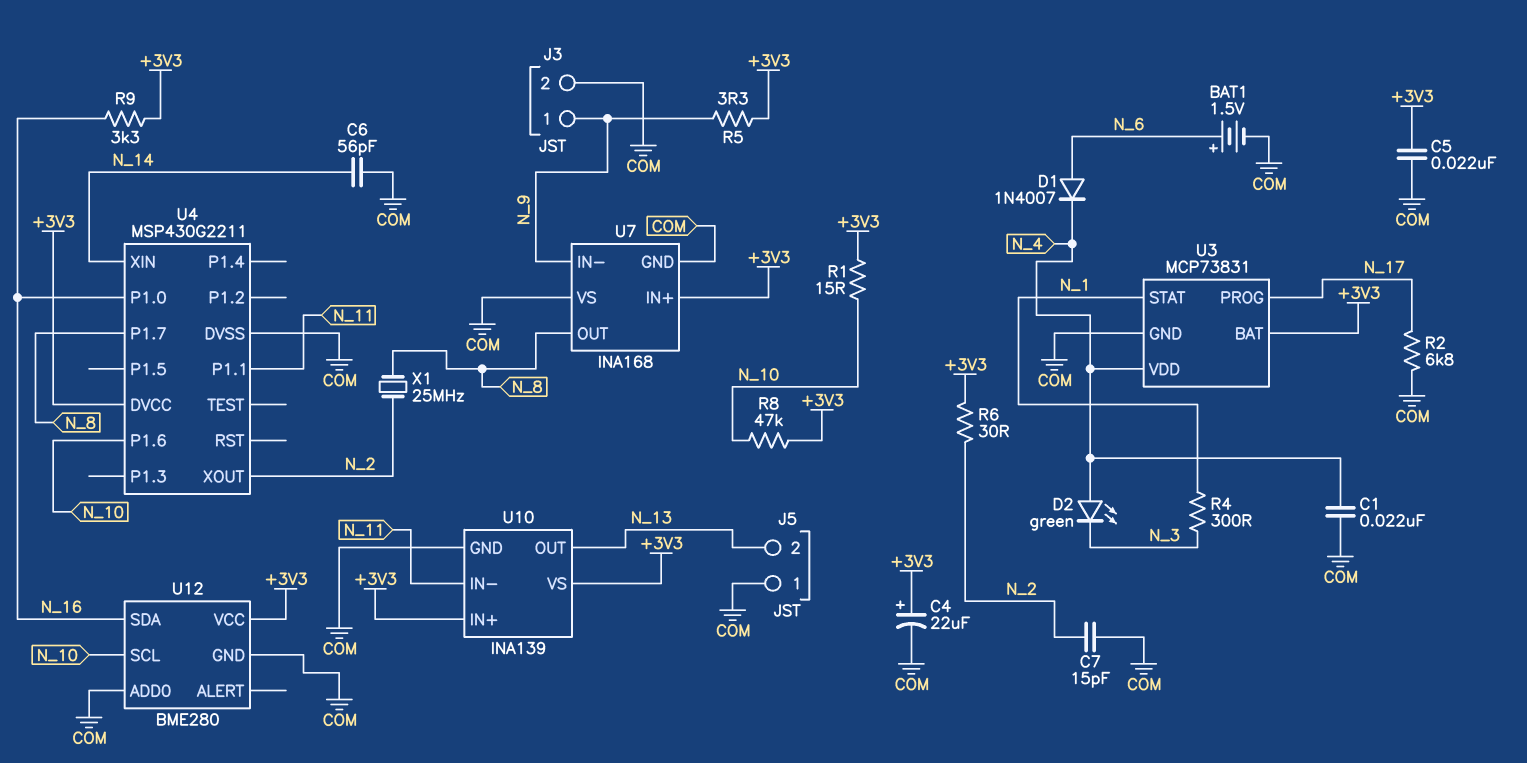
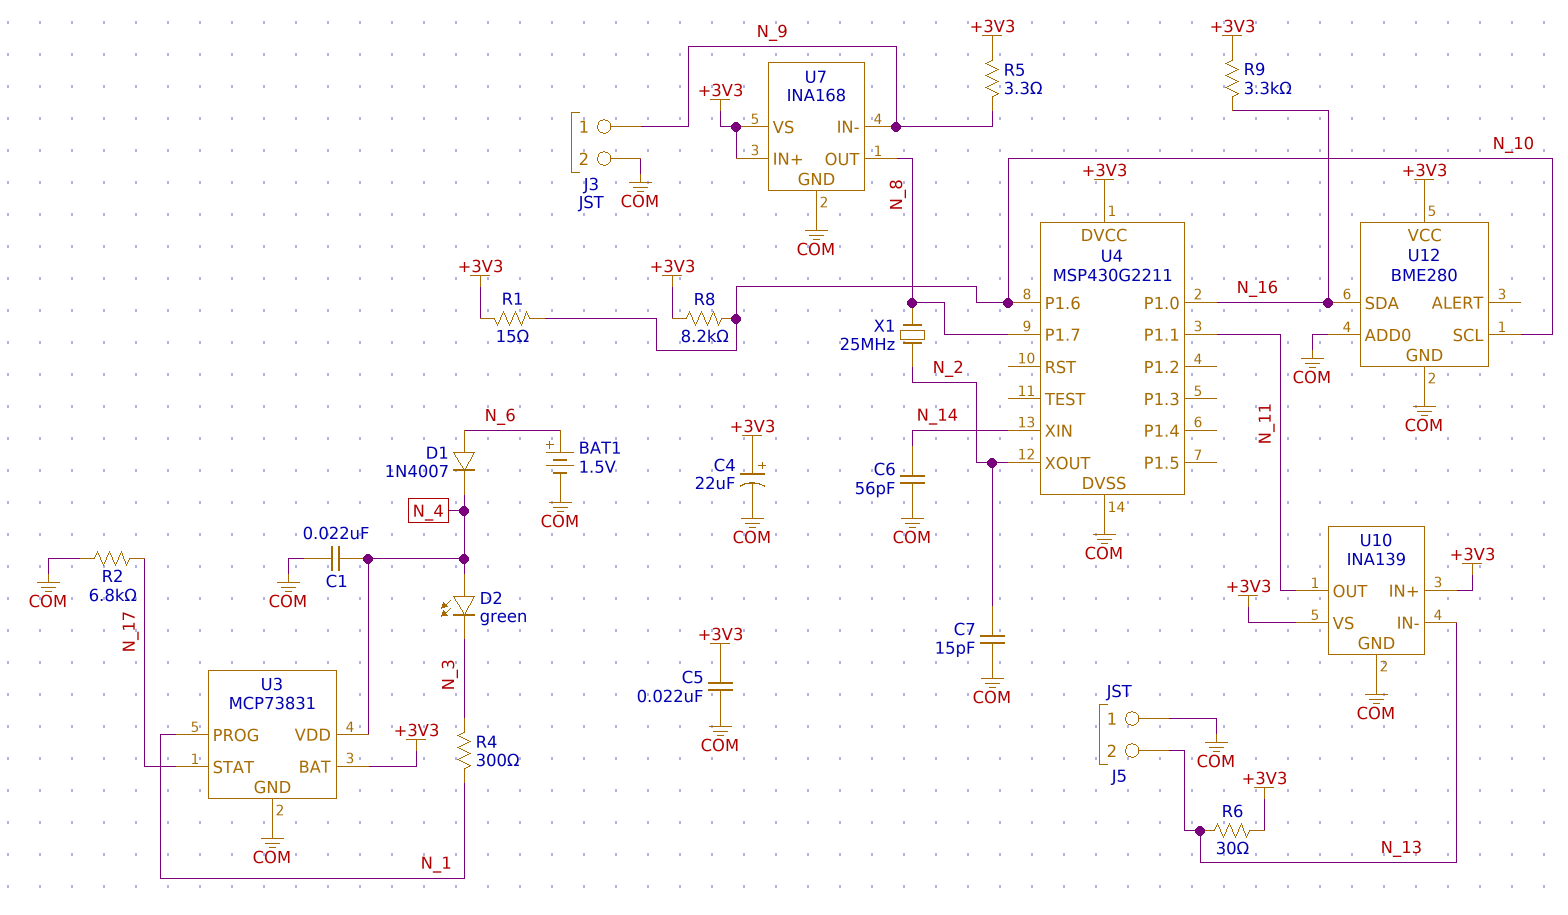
R6: 30 (+3V3, N_2) -> 30 (+3V3, N_13)
R8: 47k (+3V3, N_10) -> 8.2k (+3V3, N_10)
U3 pin PROG: N_17 -> N_1
U3 pin STAT: N_1 -> N_17
U7 pin VS: COM -> +3V3
U10 pin IN-: N_11 -> N_13
U10 pin OUT: N_13 -> N_11

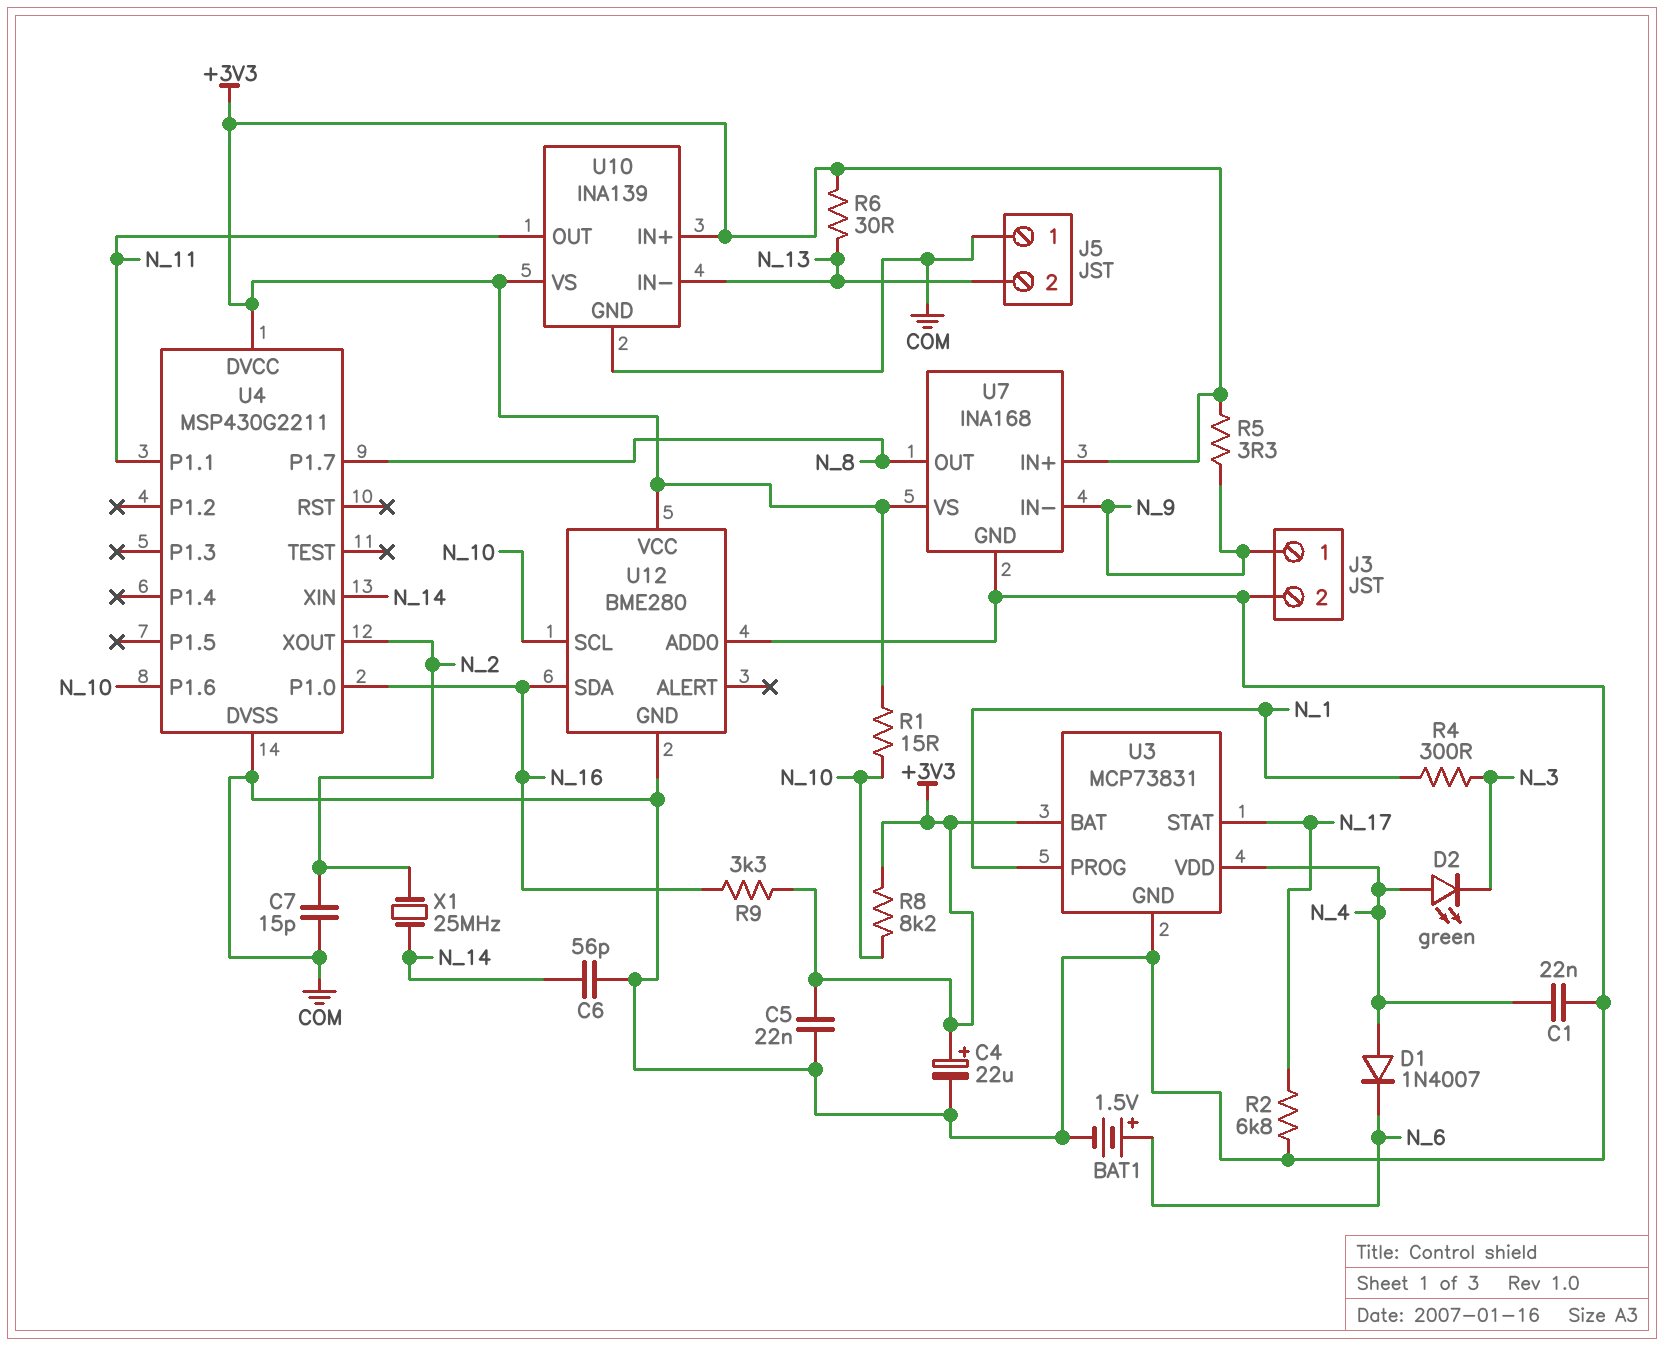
D1: diode 1N4007 (A N_6, K N_4) -> diode 1N4007 (A N_4, K N_6)
X1: 25MHz (N_2, N_8) -> 25MHz (N_2, N_14)

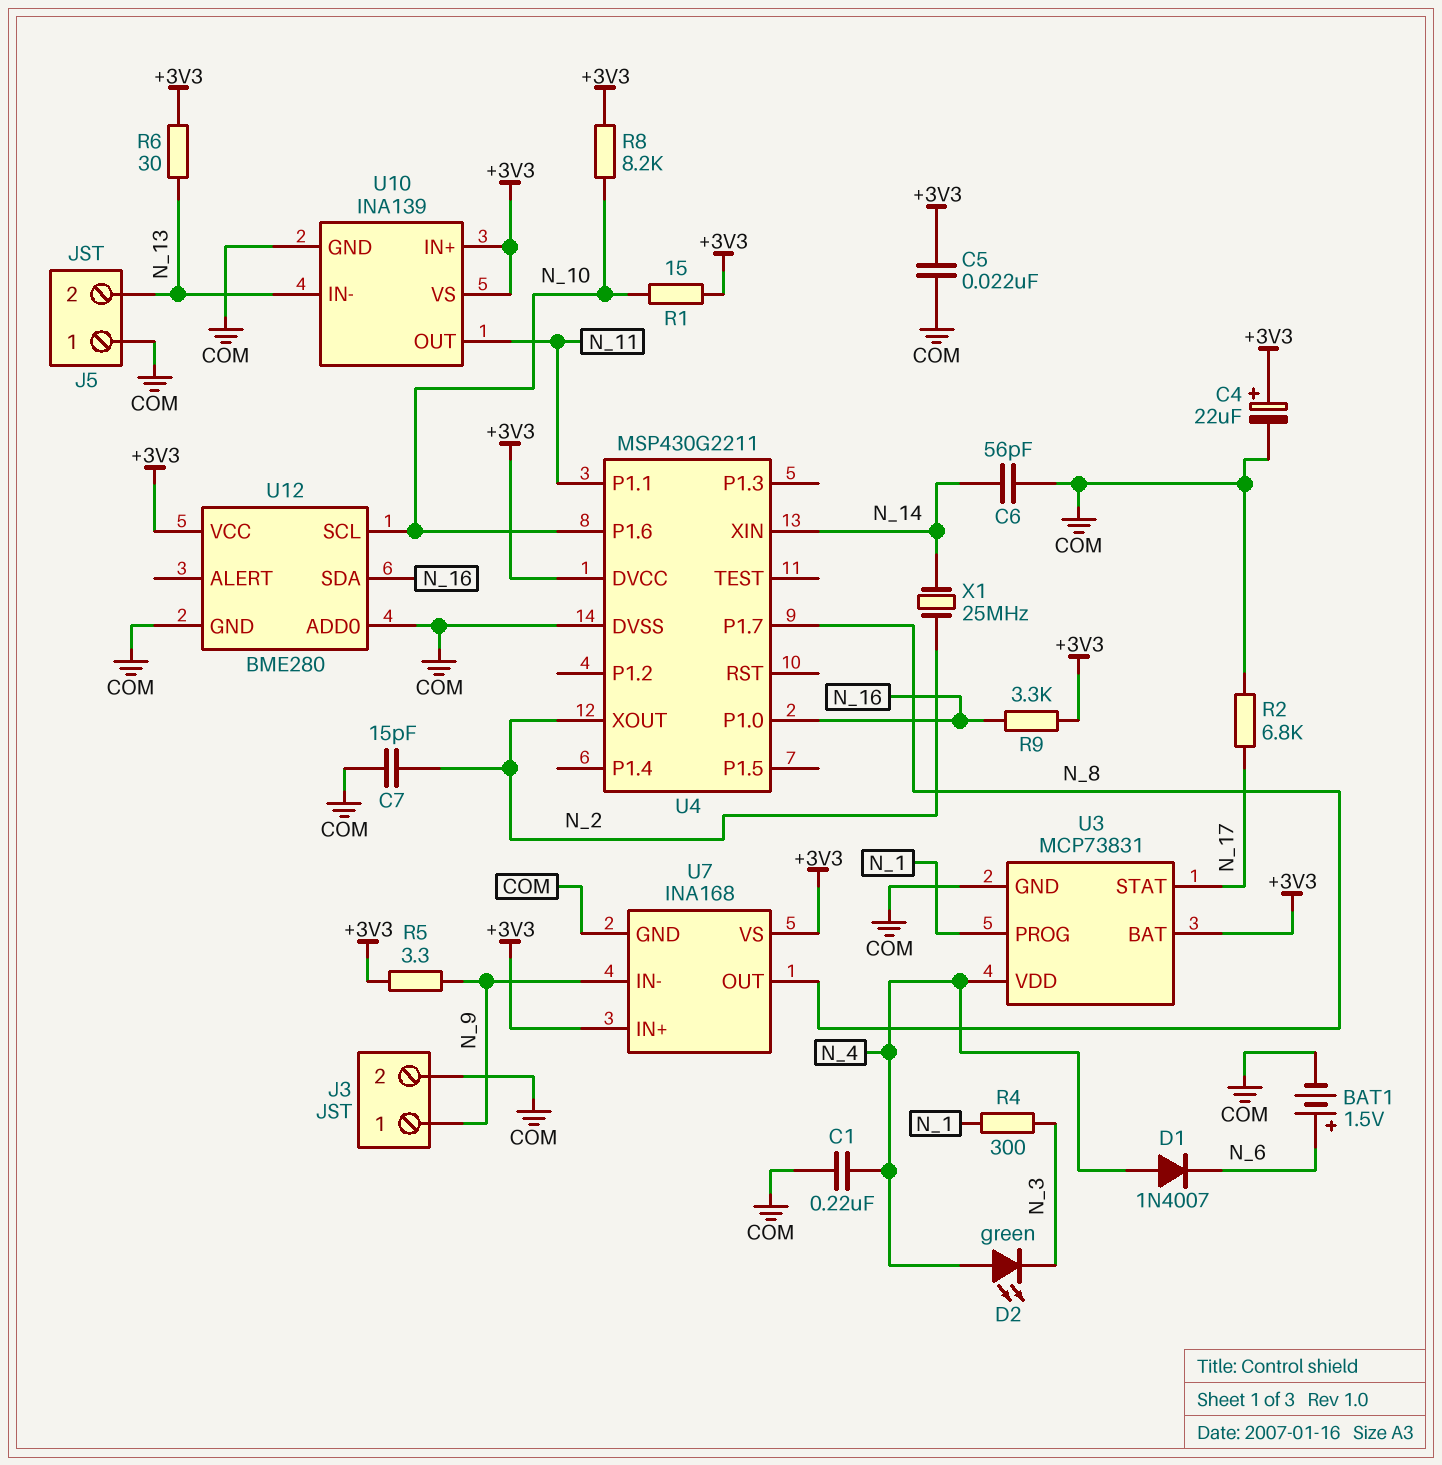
C1: 22nF (COM, N_4) -> 220nF (COM, N_4)

